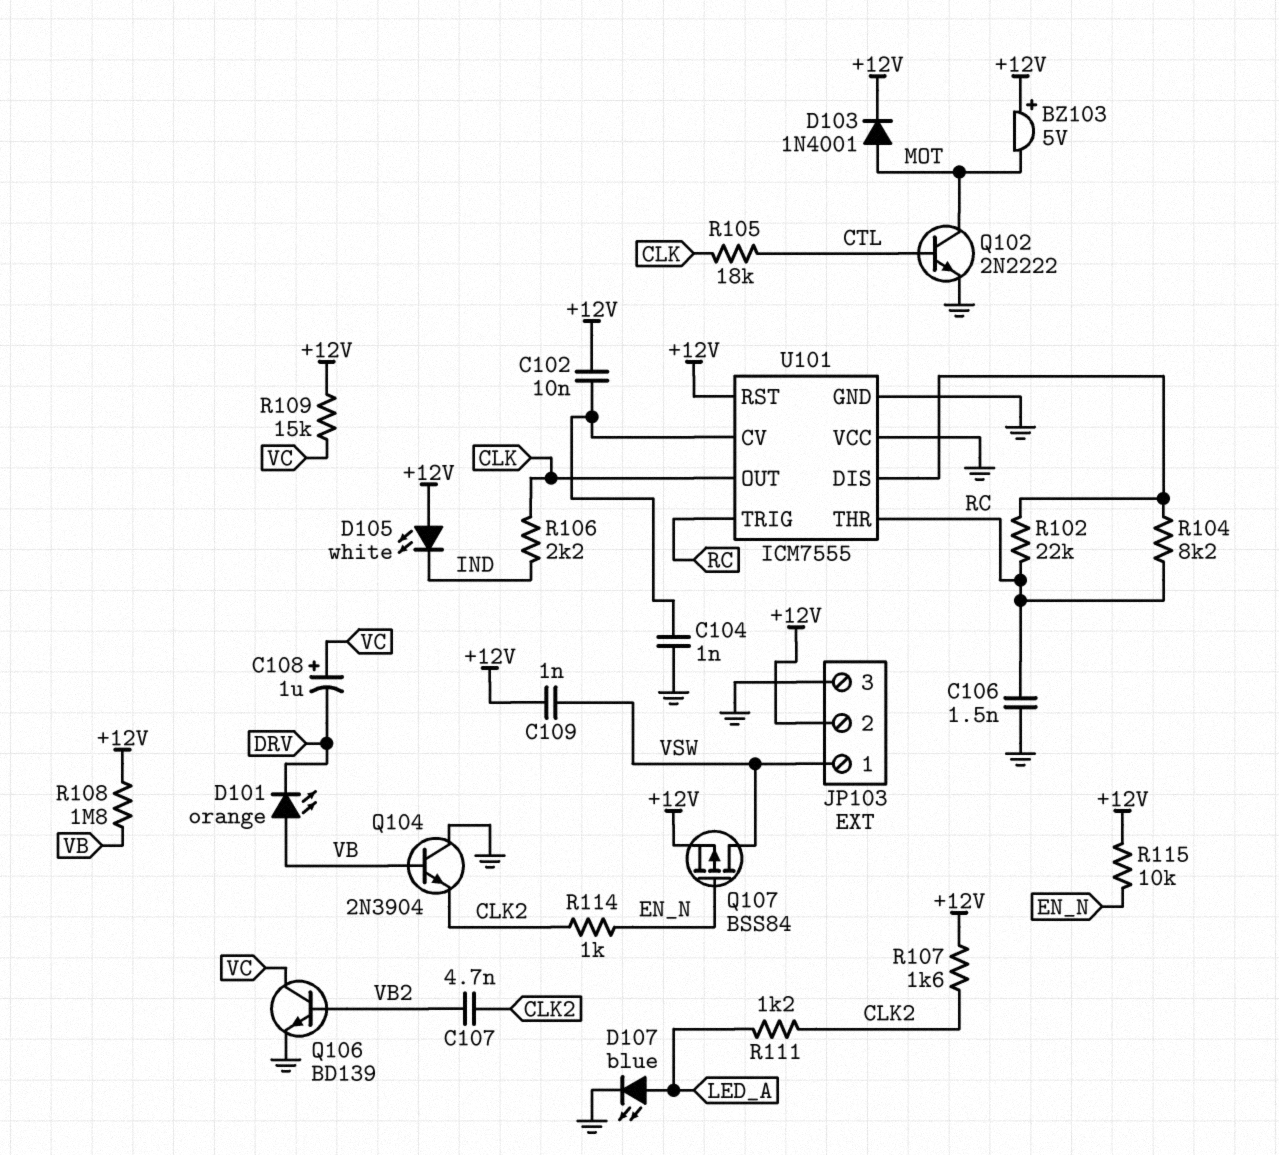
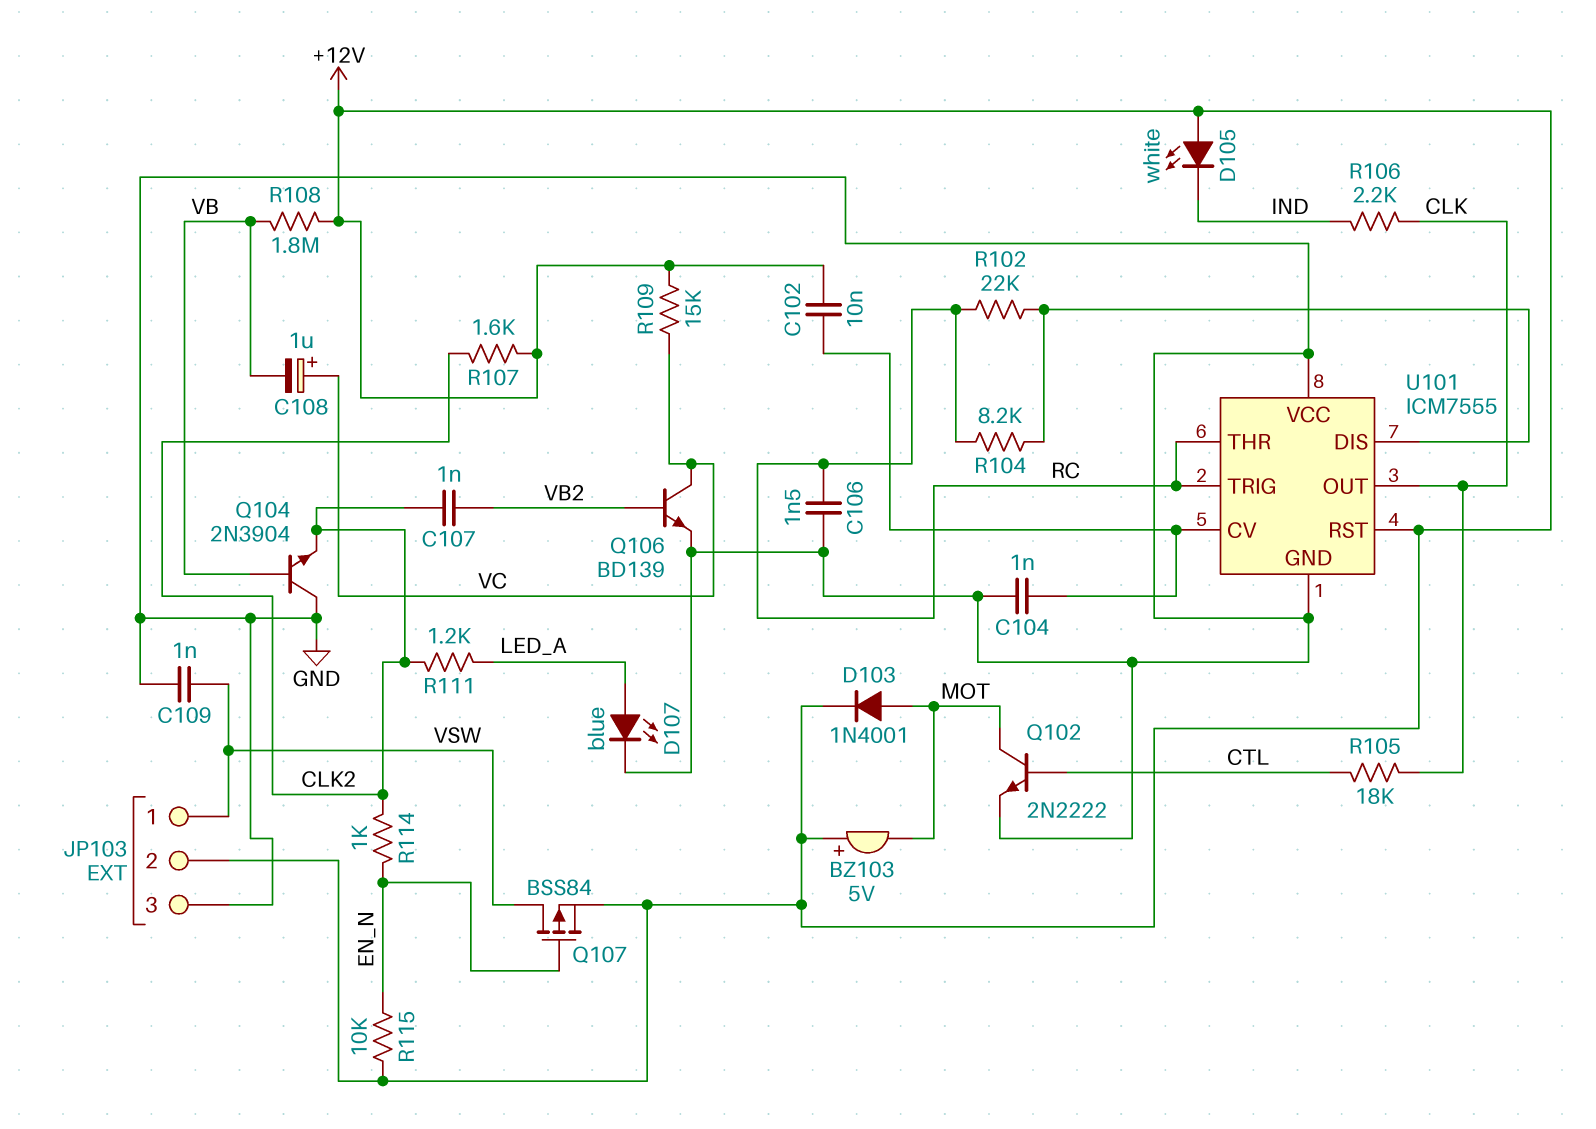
C107: 4.7nF (CLK2, VB2) -> 1nF (CLK2, VB2)
C108: 1uF (plus VC, minus DRV) -> 1uF (plus VC, minus VB)
C109: 1nF (+12V, VSW) -> 1nF (GND, VSW)
D101: LED orange (A VB, K DRV) -> none

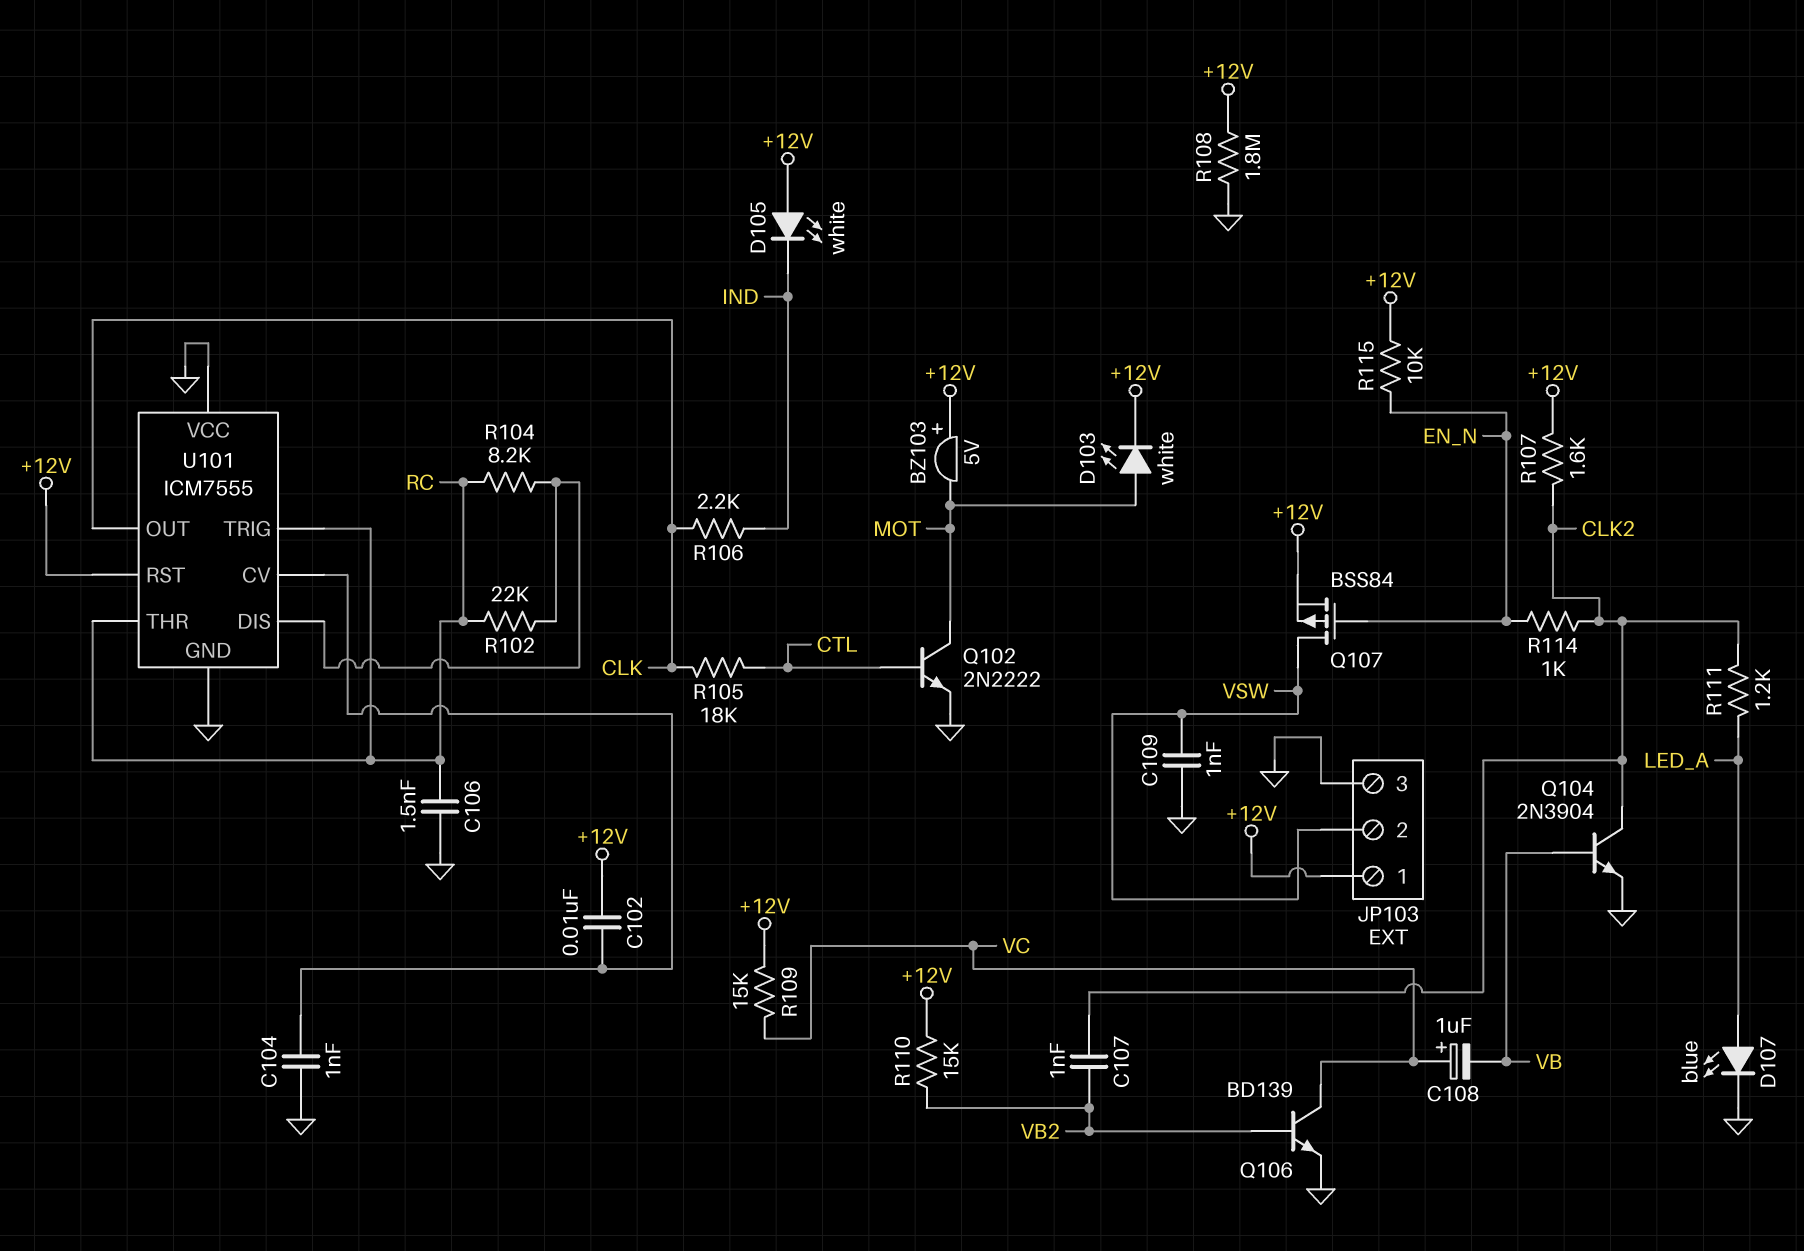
D103: diode 1N4001 (A MOT, K +12V) -> LED white (A MOT, K +12V)
JP103 pin 1: VSW -> +12V
JP103 pin 2: +12V -> VSW
Q104: NPN 2N3904 (B VB, C GND, E CLK2) -> NPN 2N3904 (B VB, C CLK2, E GND)
R108: 1.8M (+12V, VB) -> 1.8M (+12V, GND)
R110: none -> 15k (+12V, VB2)

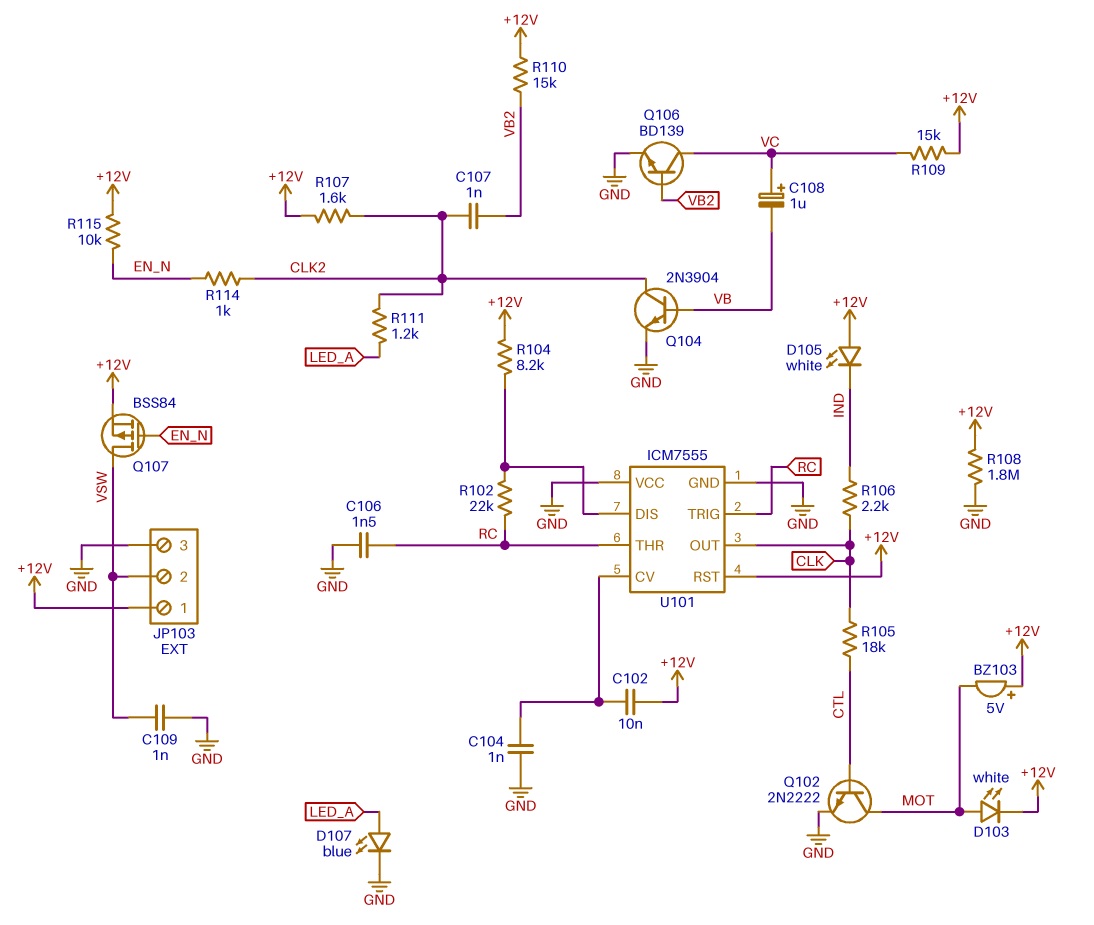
R104: 8.2k (RC, U101/DIS) -> 8.2k (+12V, U101/DIS)

